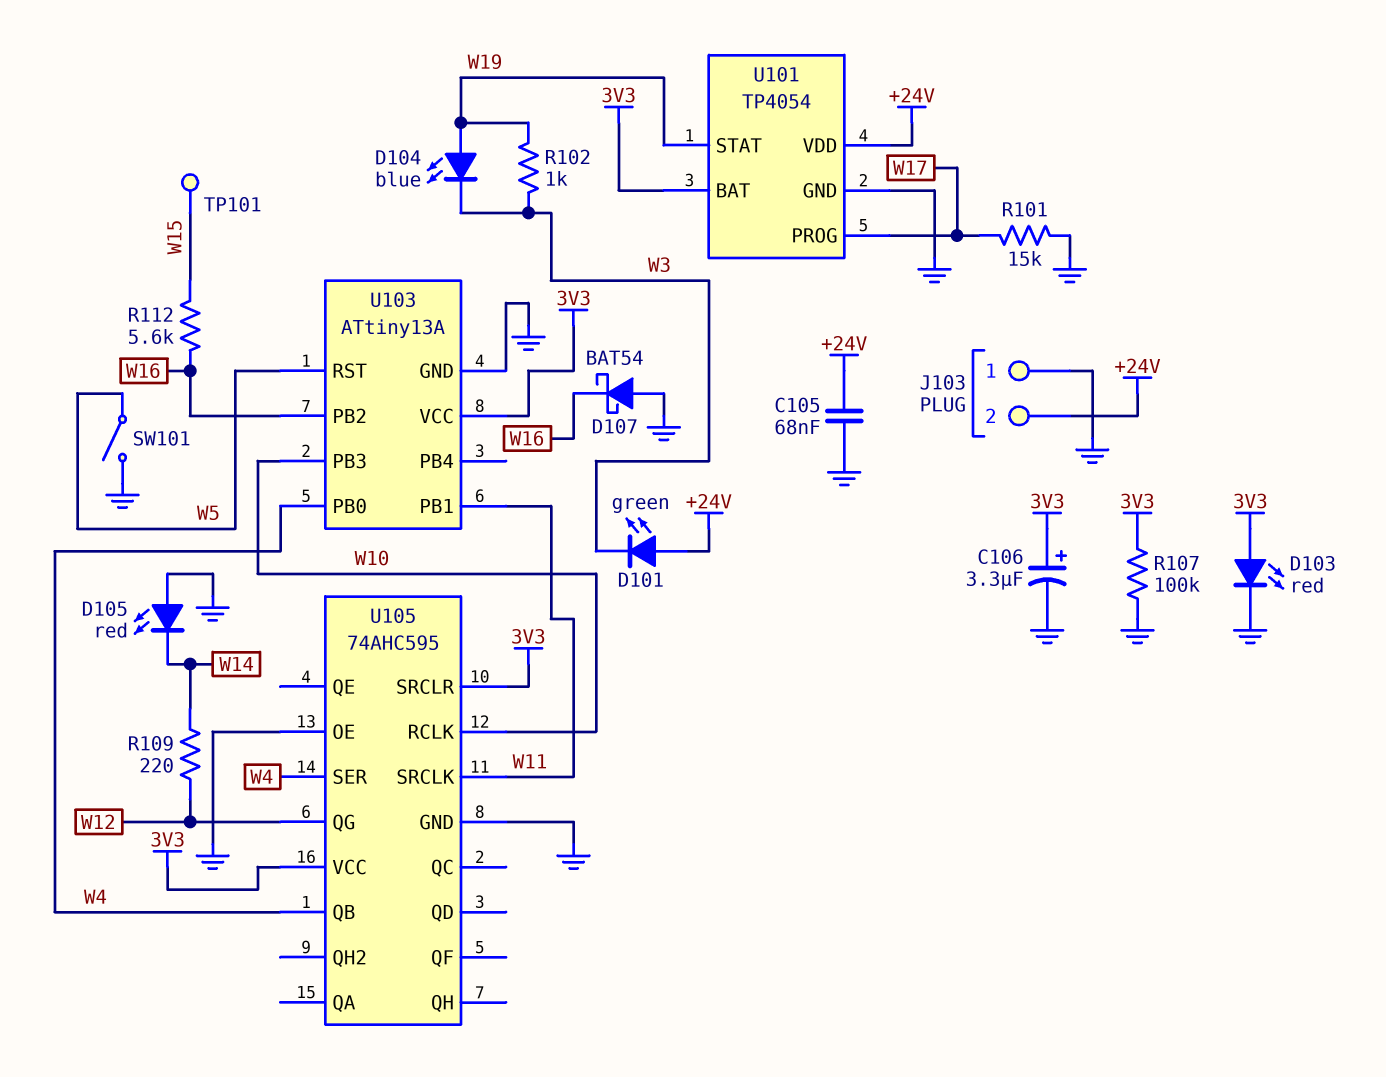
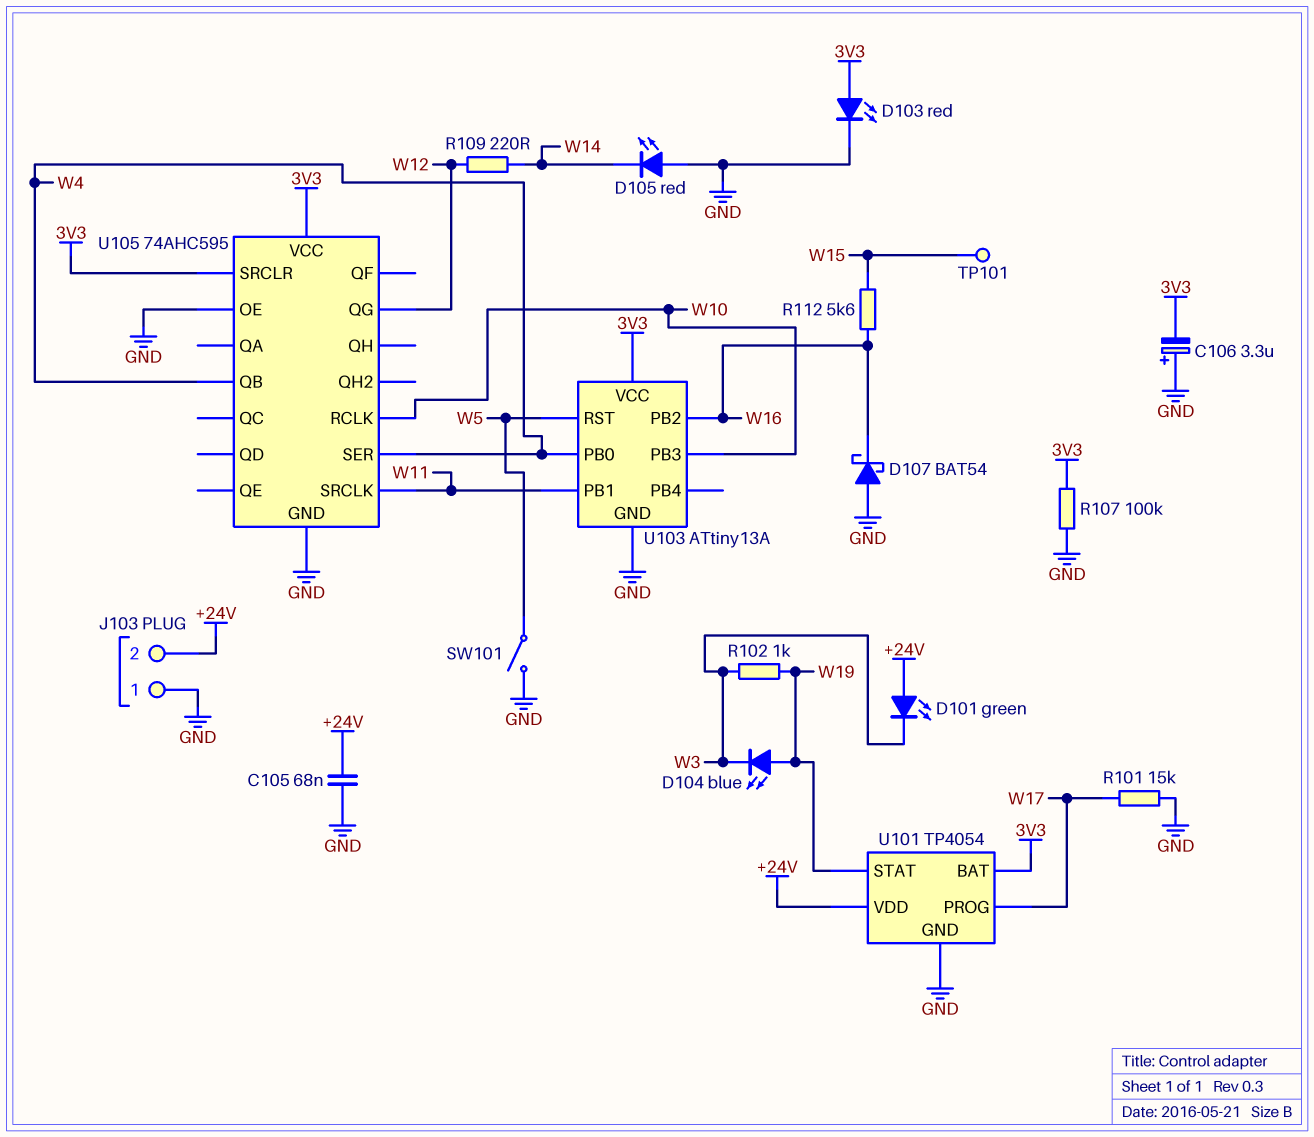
C106: 3.3uF (plus 3V3, minus GND) -> 3.3uF (plus GND, minus 3V3)

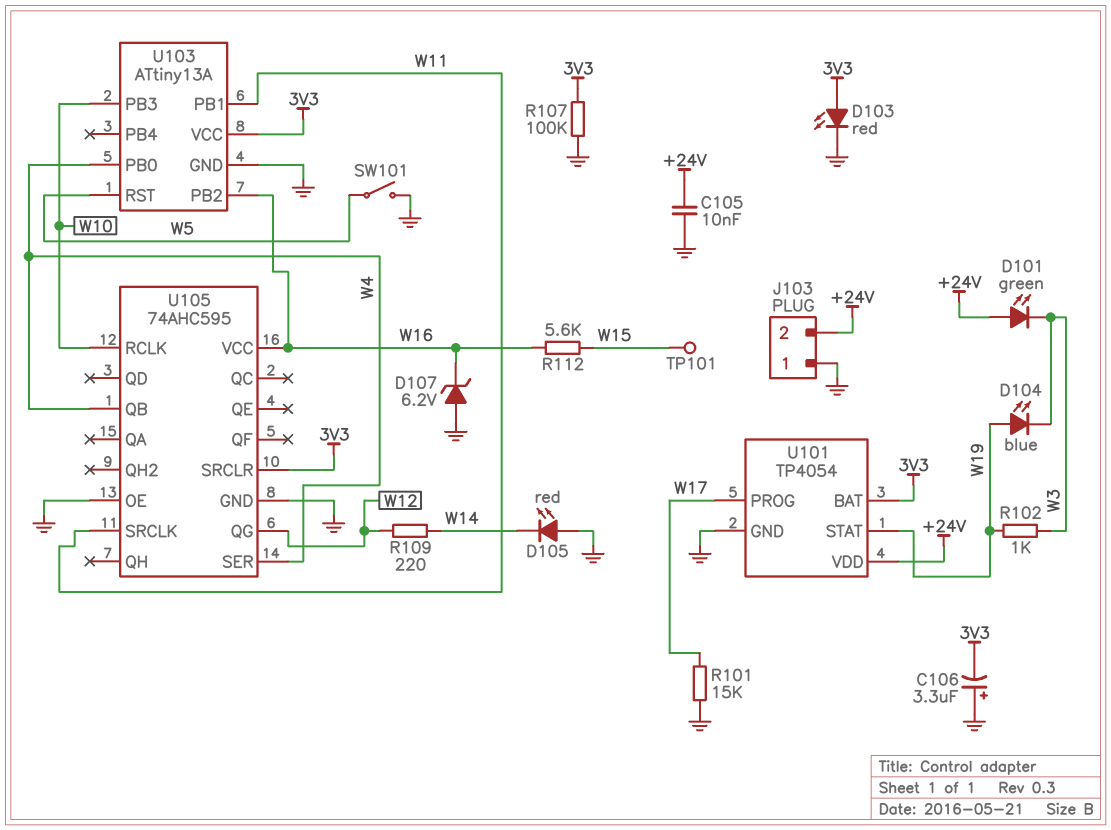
C105: 68nF (+24V, GND) -> 10nF (+24V, GND)
D107: schottky BAT54 (A GND, K W16) -> zener 6.2V (A GND, K W16)
U105 pin VCC: 3V3 -> W16

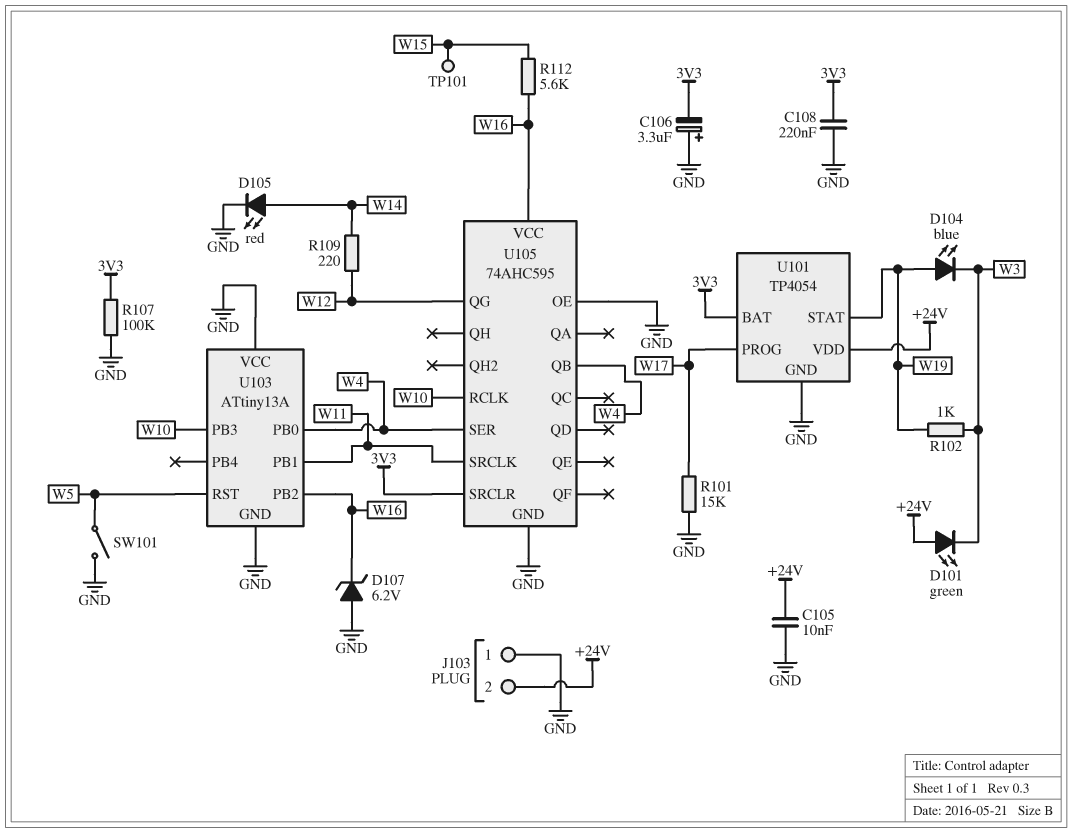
C108: none -> 220nF (3V3, GND)
D103: LED red (A 3V3, K GND) -> none
D105: LED red (A GND, K W14) -> LED red (A W14, K GND)
U103 pin VCC: 3V3 -> GND

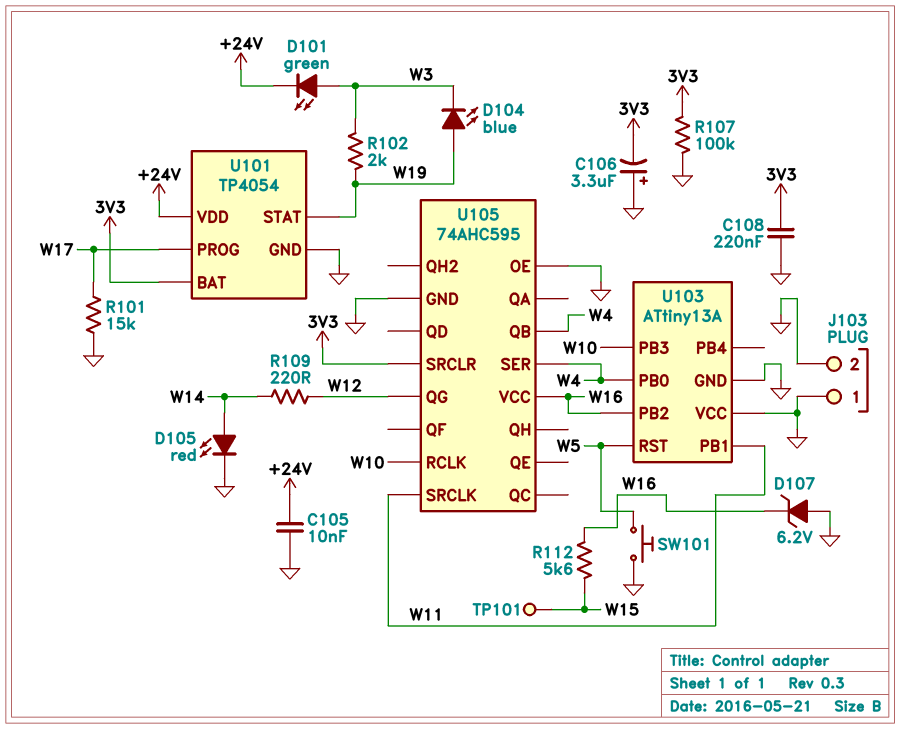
D101: LED green (A +24V, K W3) -> LED green (A W3, K +24V)
J103 pin 2: +24V -> GND
R102: 1k (W3, W19) -> 2k (W3, W19)
SW101: switch (GND, W5) -> button (GND, W5)

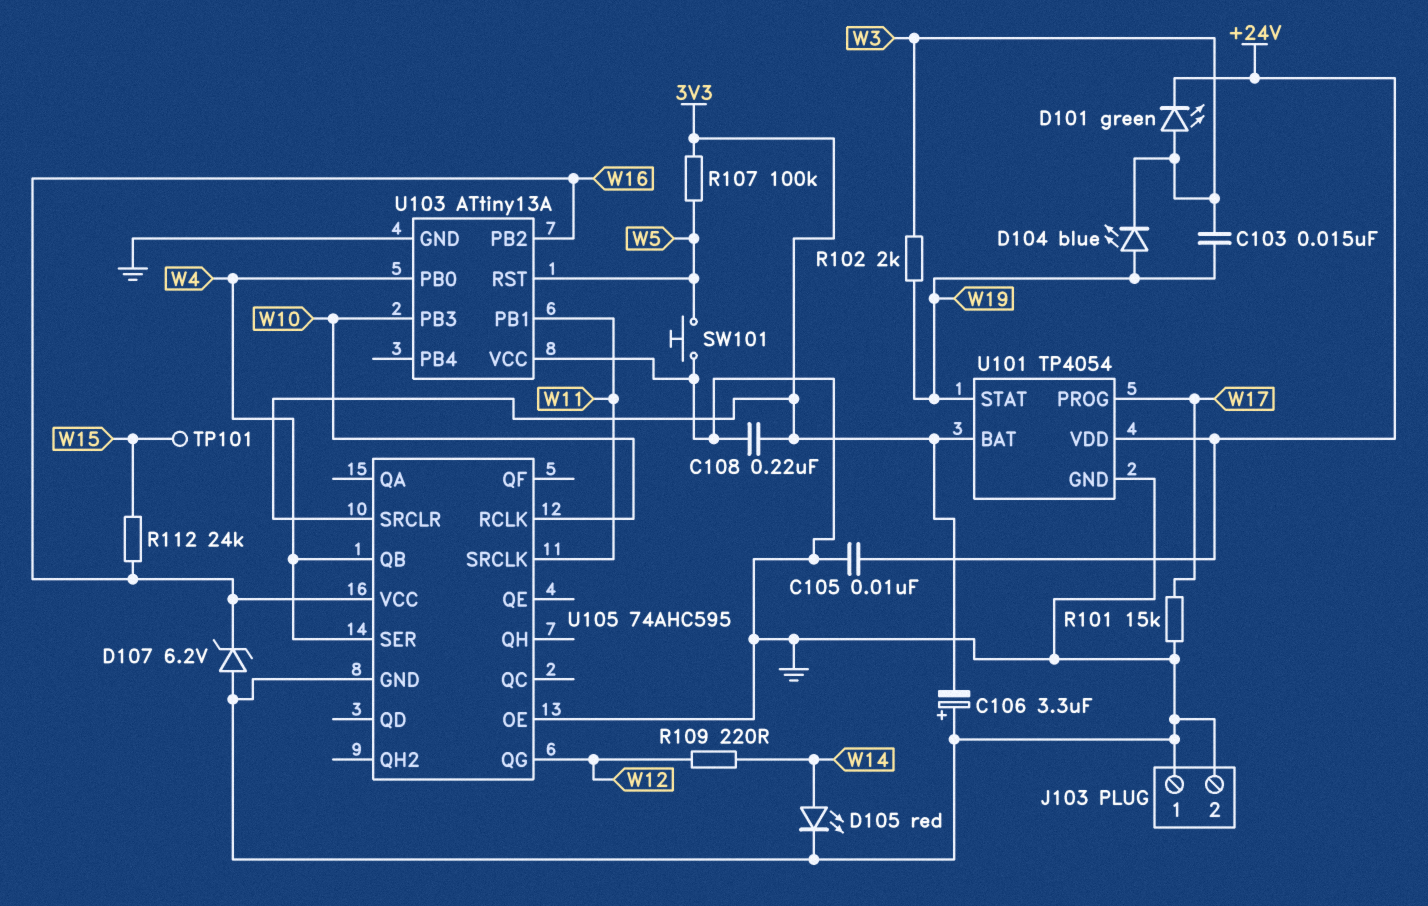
C103: none -> 15nF (W3, W19)
R107: 100k (3V3, GND) -> 100k (3V3, W5)
R112: 5.6k (W15, W16) -> 24k (W15, W16)

